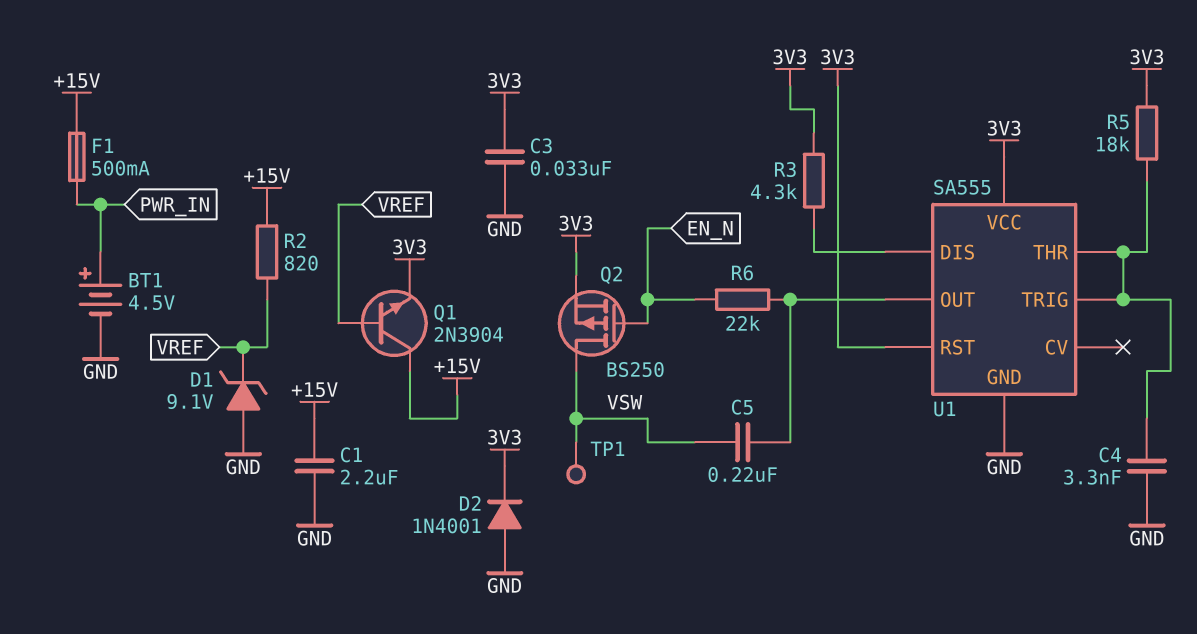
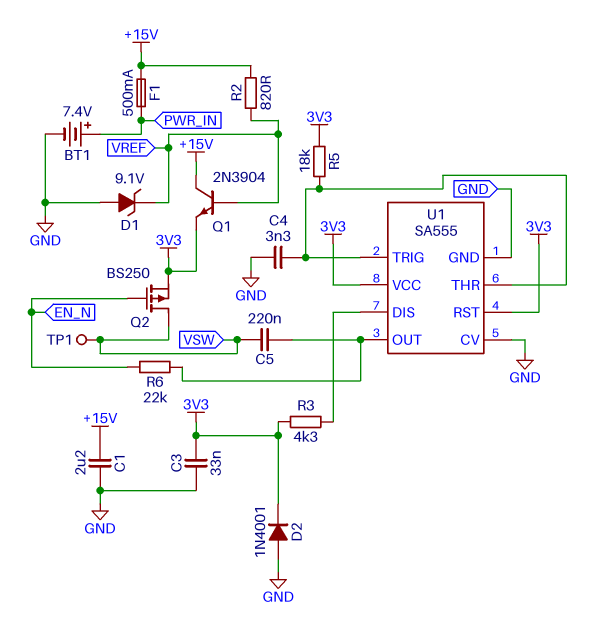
BT1: 4.5V (plus PWR_IN, minus GND) -> 7.4V (plus PWR_IN, minus GND)
U1 pin CV: none -> GND

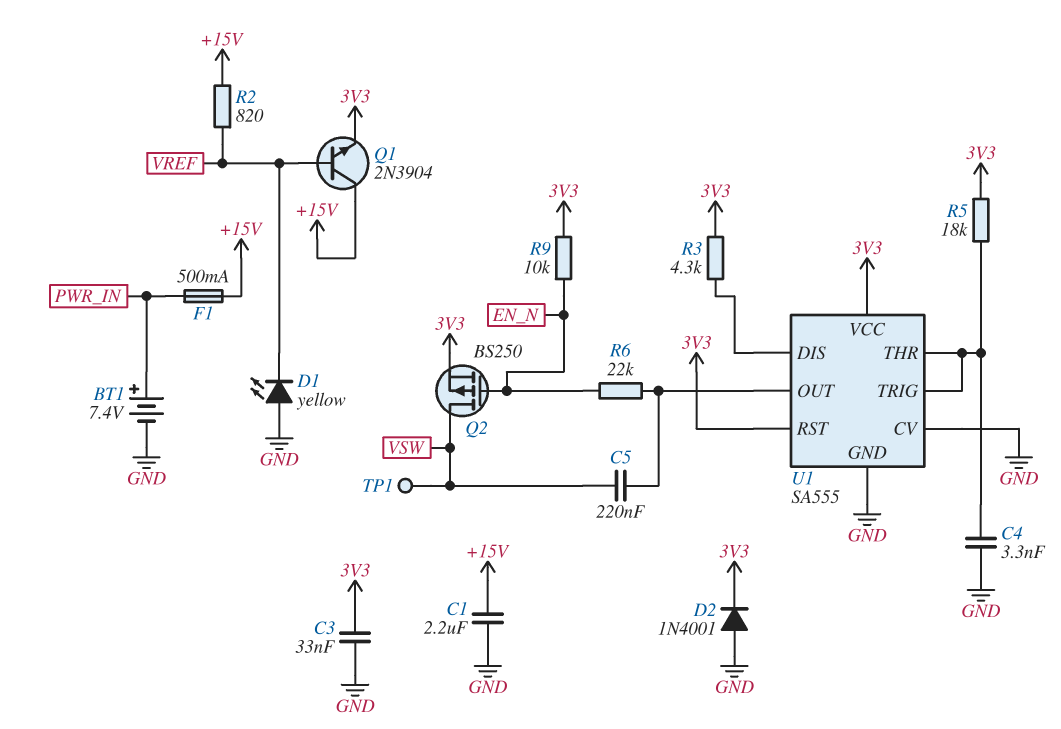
D1: zener 9.1V (A GND, K VREF) -> LED yellow (A GND, K VREF)
R9: none -> 10k (3V3, EN_N)

